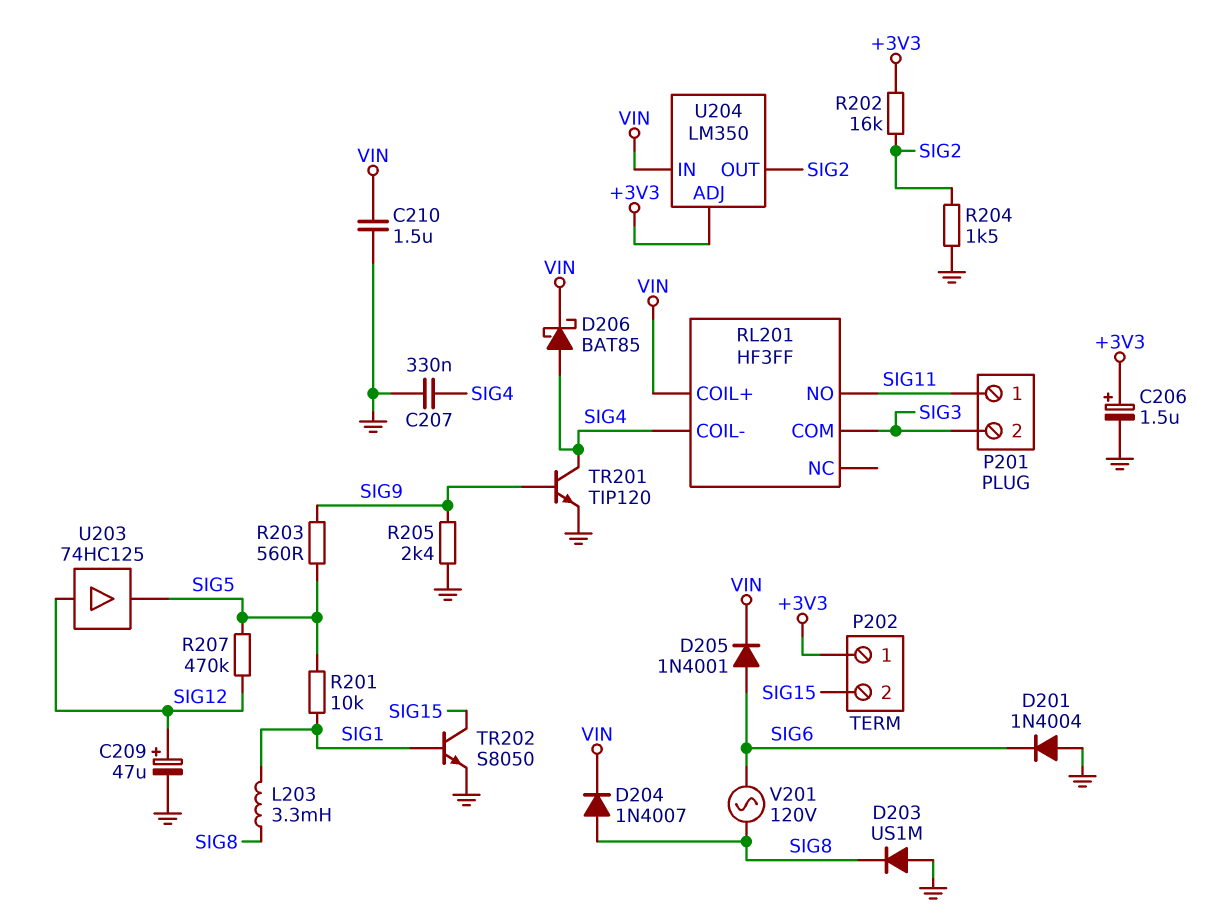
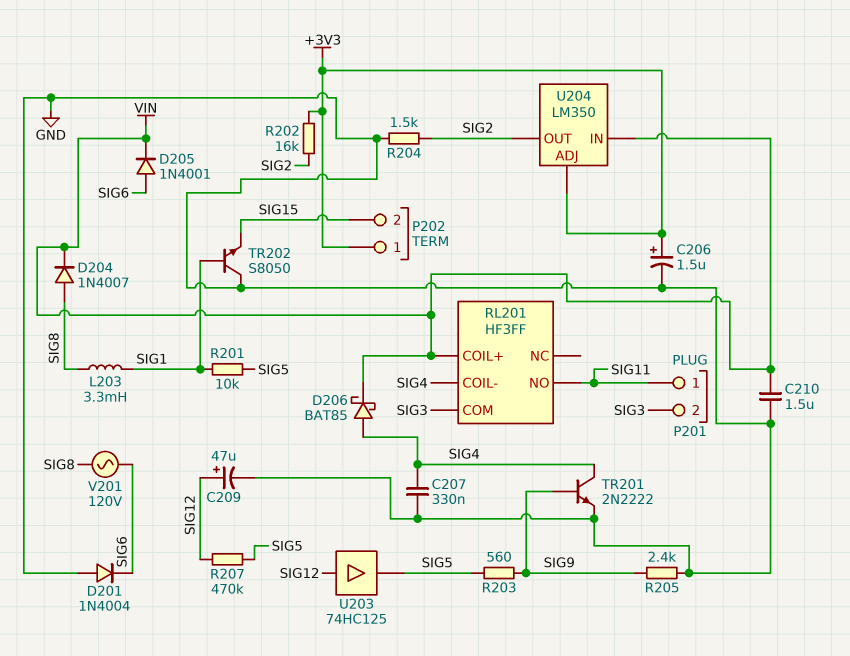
D203: diode US1M (A GND, K SIG8) -> none
TR201: NPN TIP120 (B SIG9, C SIG4, E GND) -> NPN 2N2222 (B SIG9, C SIG4, E GND)
TR202: NPN S8050 (B SIG1, C SIG15, E GND) -> NPN S8050 (B SIG1, C GND, E SIG15)

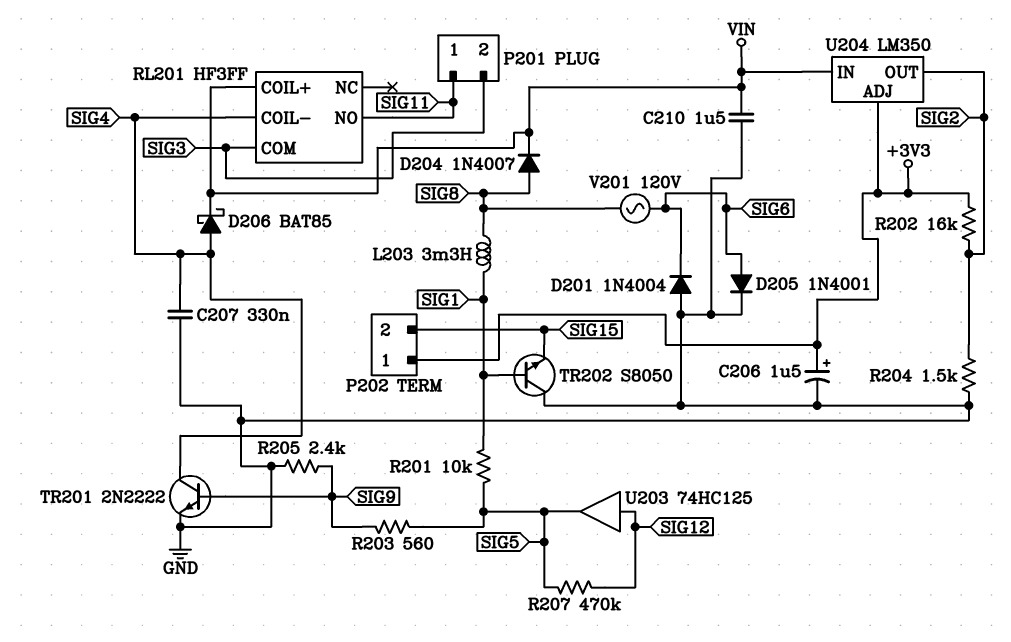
C209: 47uF (plus SIG12, minus GND) -> none
D205: diode 1N4001 (A SIG6, K VIN) -> diode 1N4001 (A SIG6, K GND)

